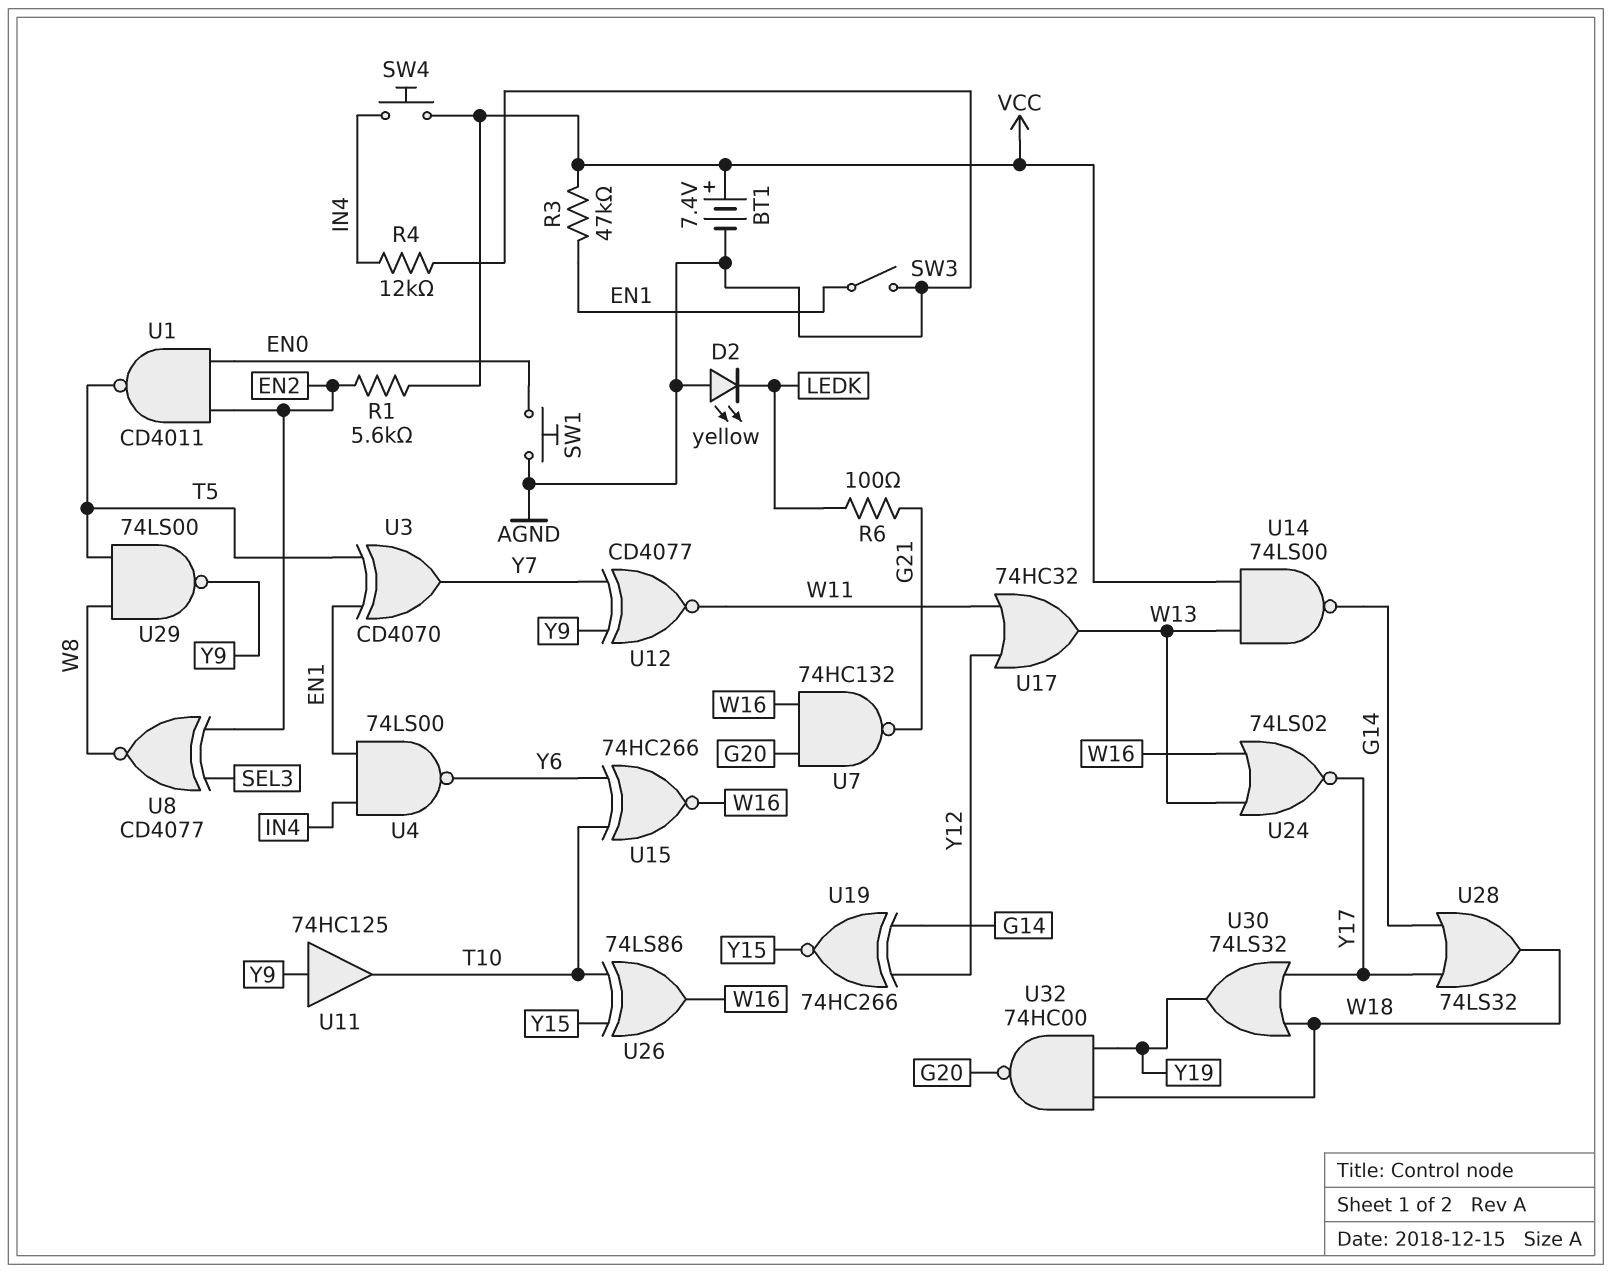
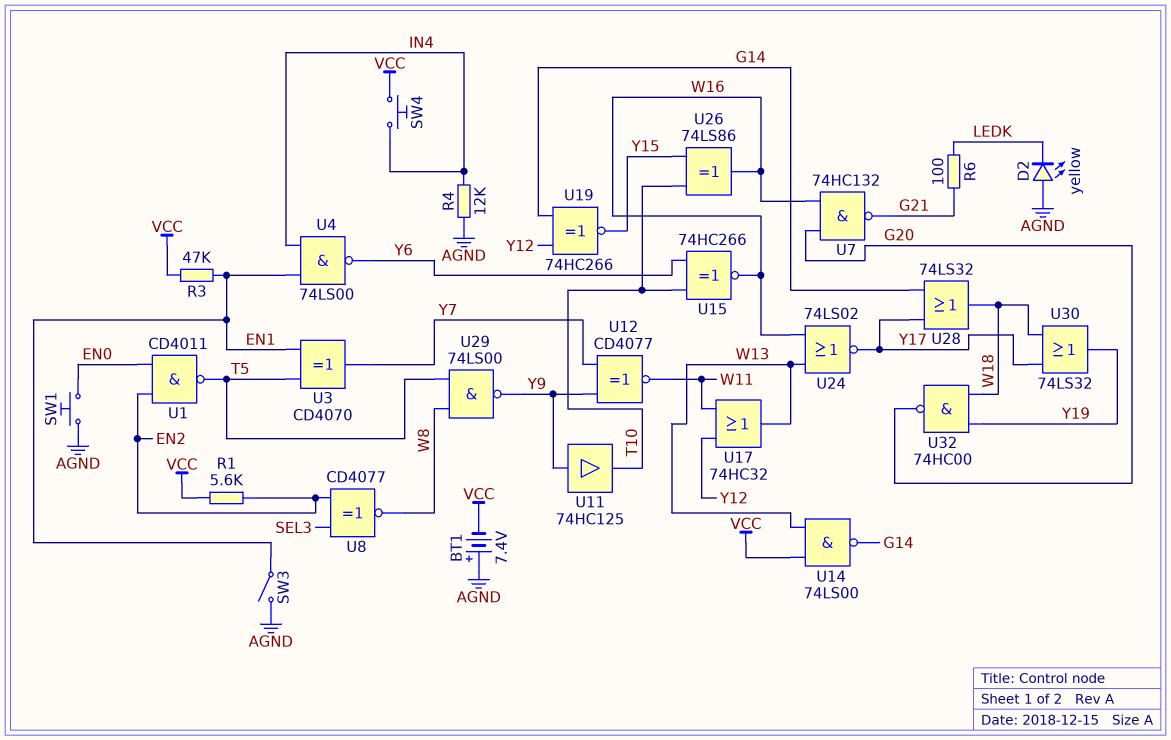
BT1: 7.4V (plus VCC, minus AGND) -> 7.4V (plus AGND, minus VCC)

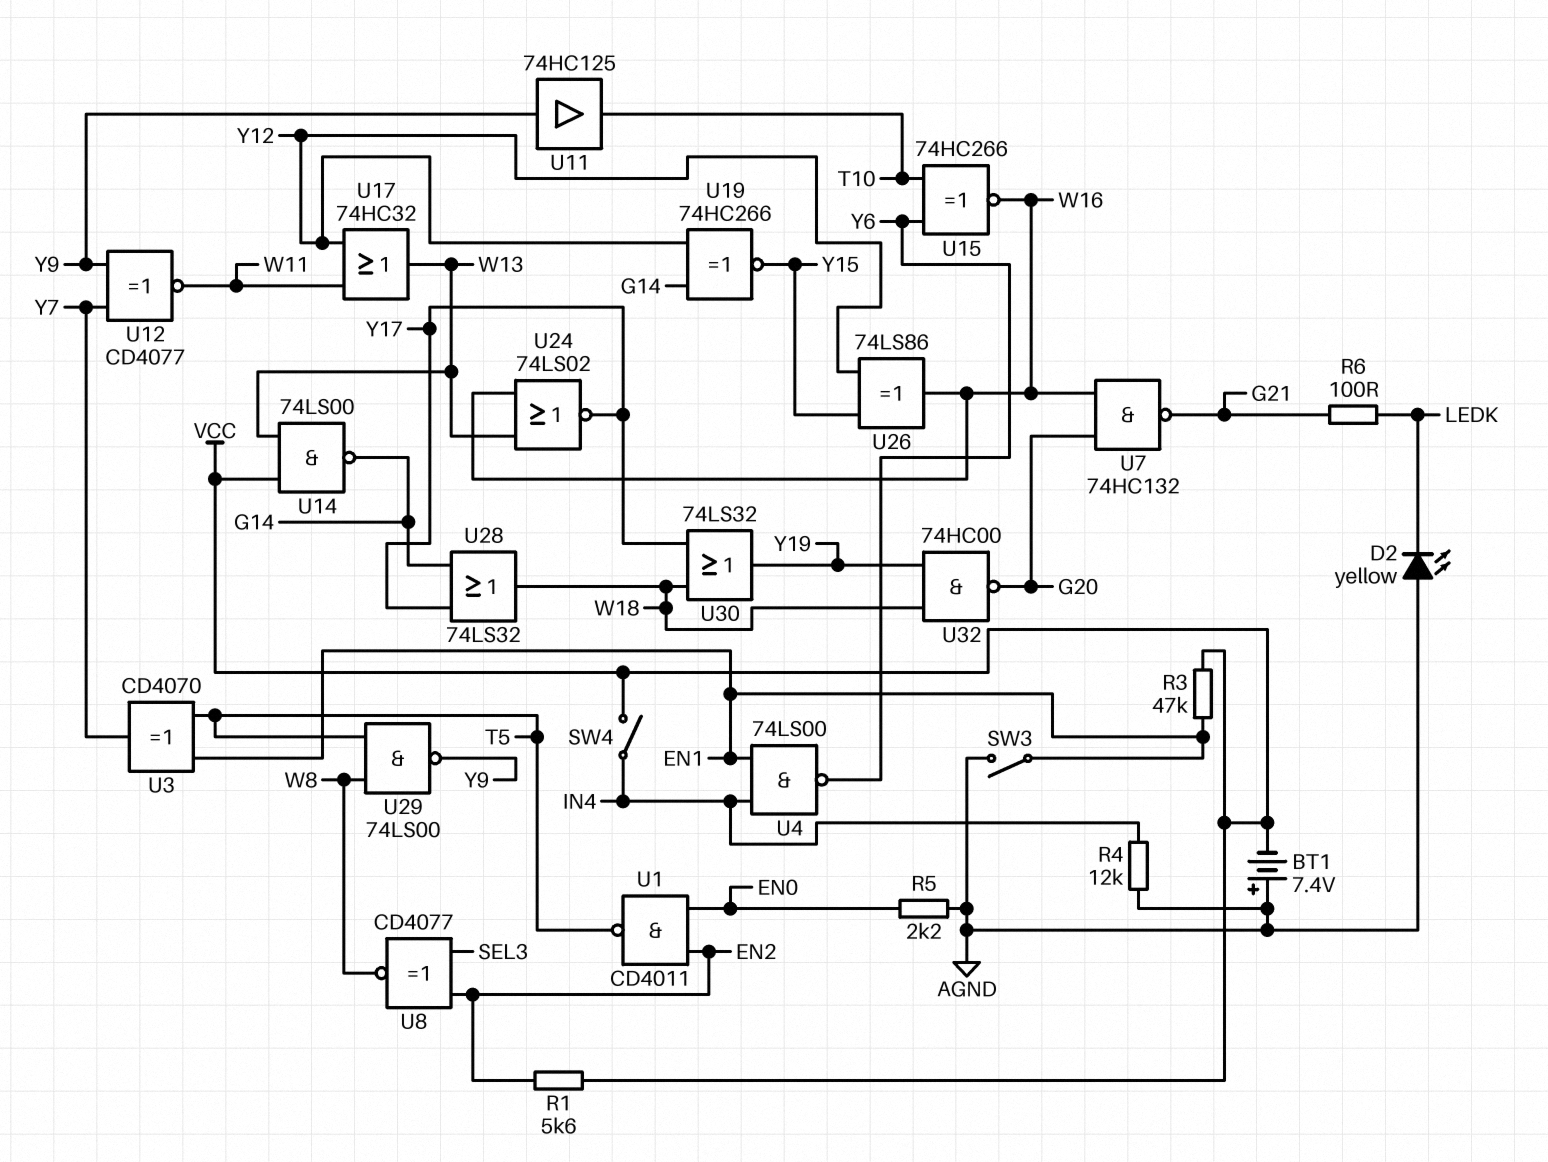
R5: none -> 2.2k (AGND, EN0)
SW1: button (AGND, EN0) -> none
SW4: button (IN4, VCC) -> switch (IN4, VCC)
U26: XOR 74LS86 (in T10, in Y15, out W16) -> XOR 74LS86 (in Y12, in Y15, out W16)

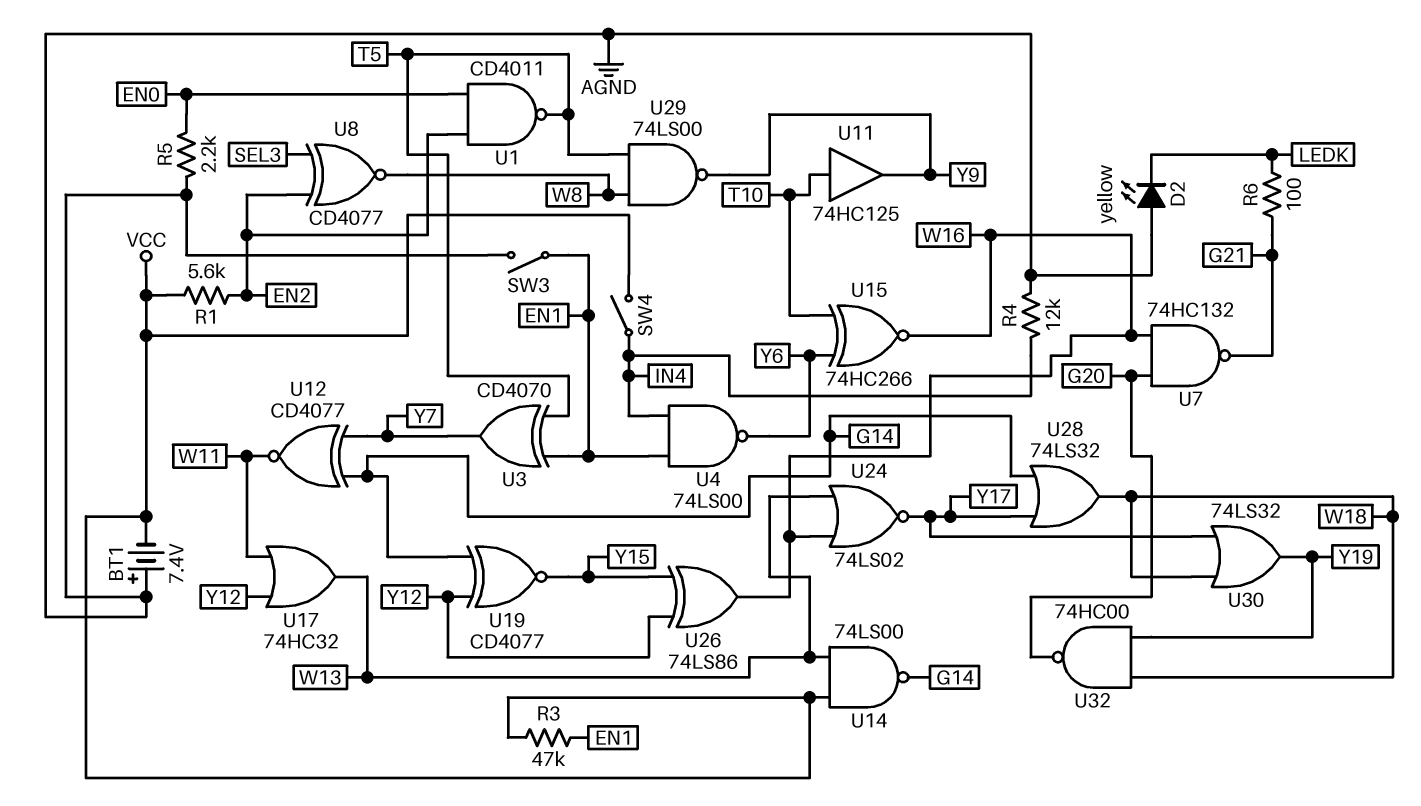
U11: buffer 74HC125 (in Y9, out T10) -> buffer 74HC125 (in T10, out Y9)
U12: XNOR CD4077 (in Y7, in Y9, out W11) -> XNOR CD4077 (in G14, in Y7, out W11)
U19: XNOR 74HC266 (in G14, in Y12, out Y15) -> XNOR CD4077 (in G14, in Y12, out Y15)

